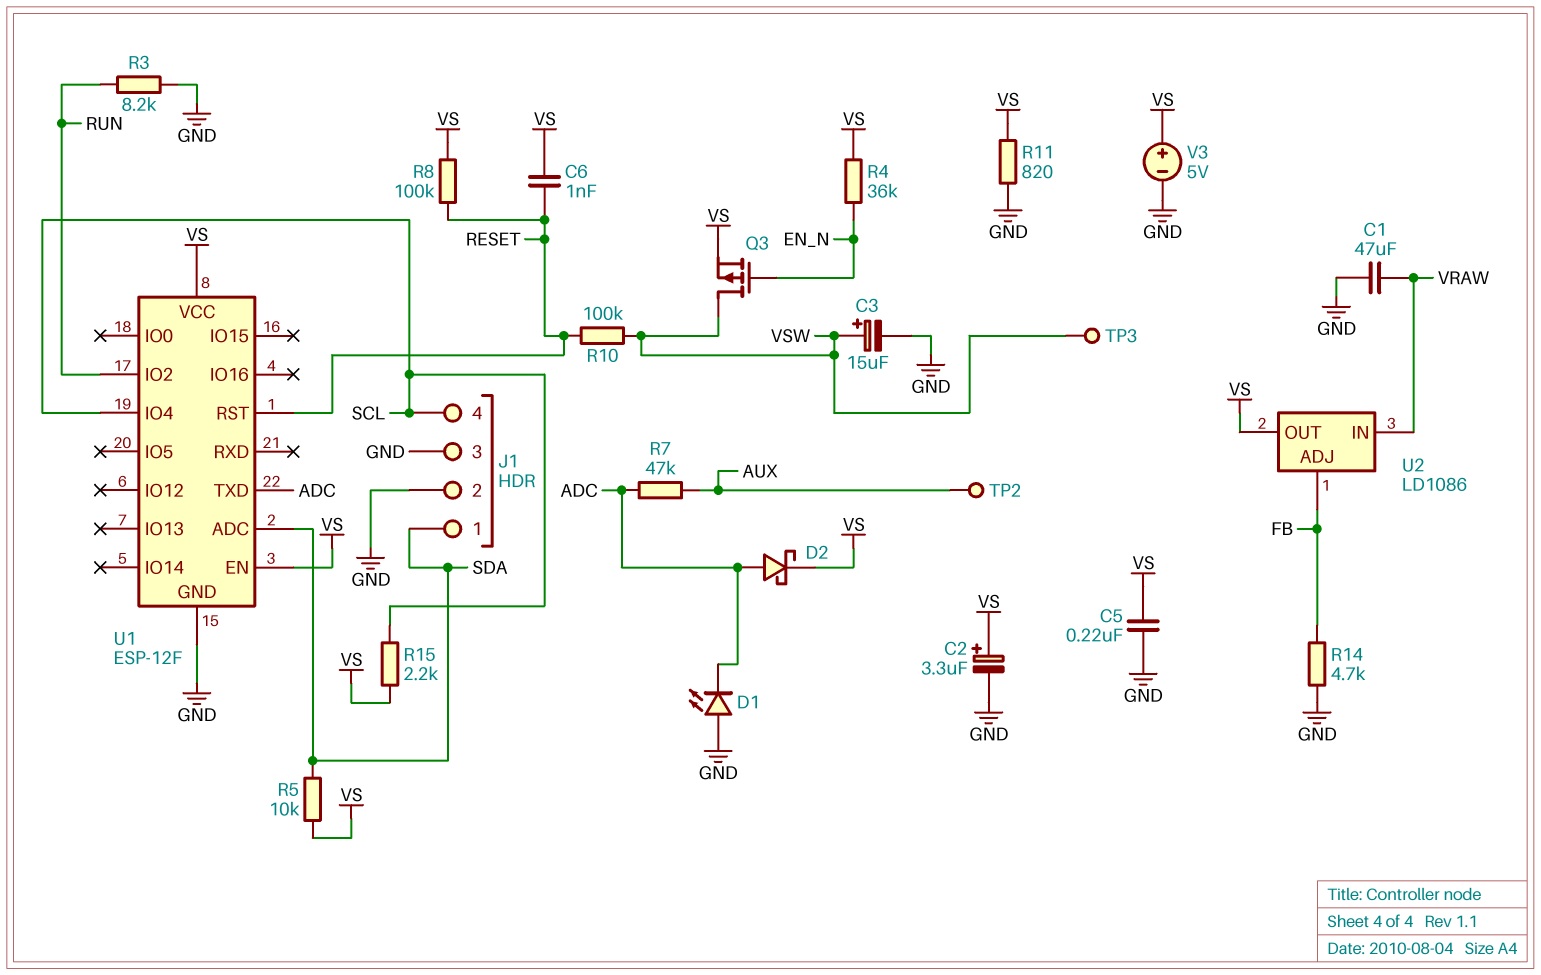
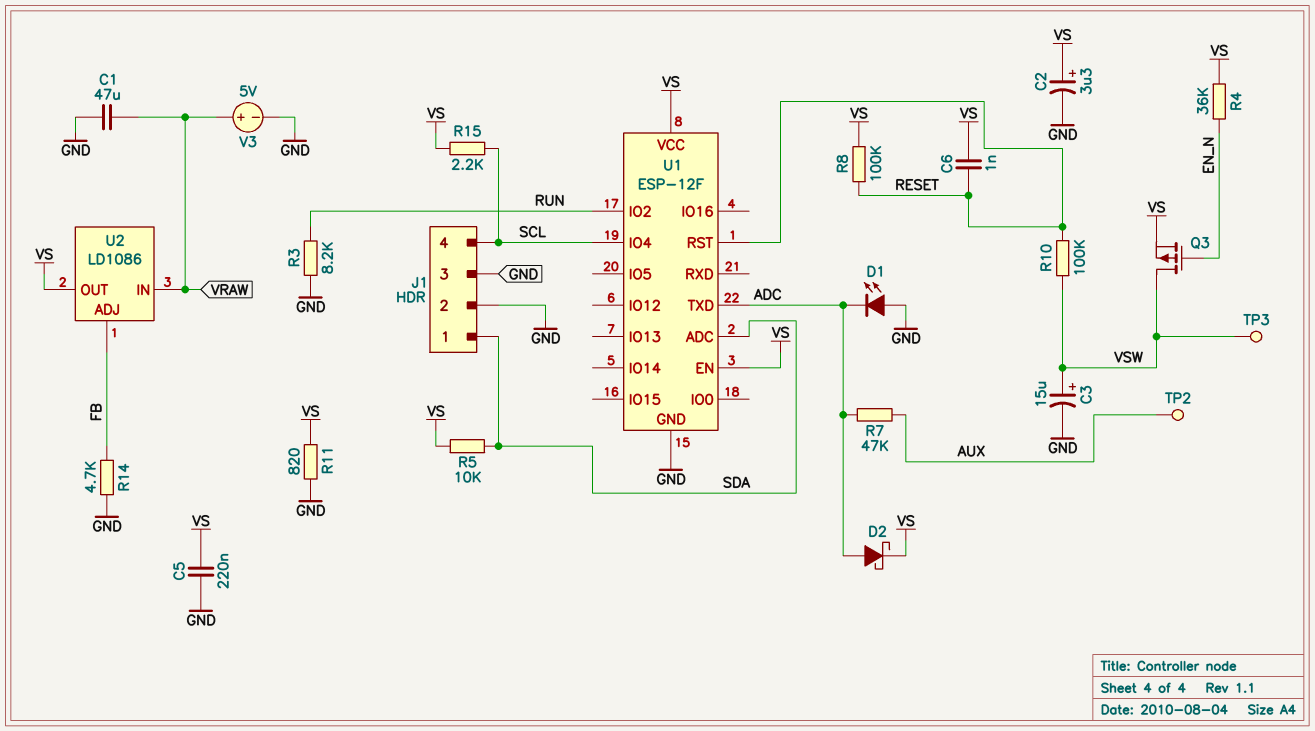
V3: 5V (plus VS, minus GND) -> 5V (plus VRAW, minus GND)

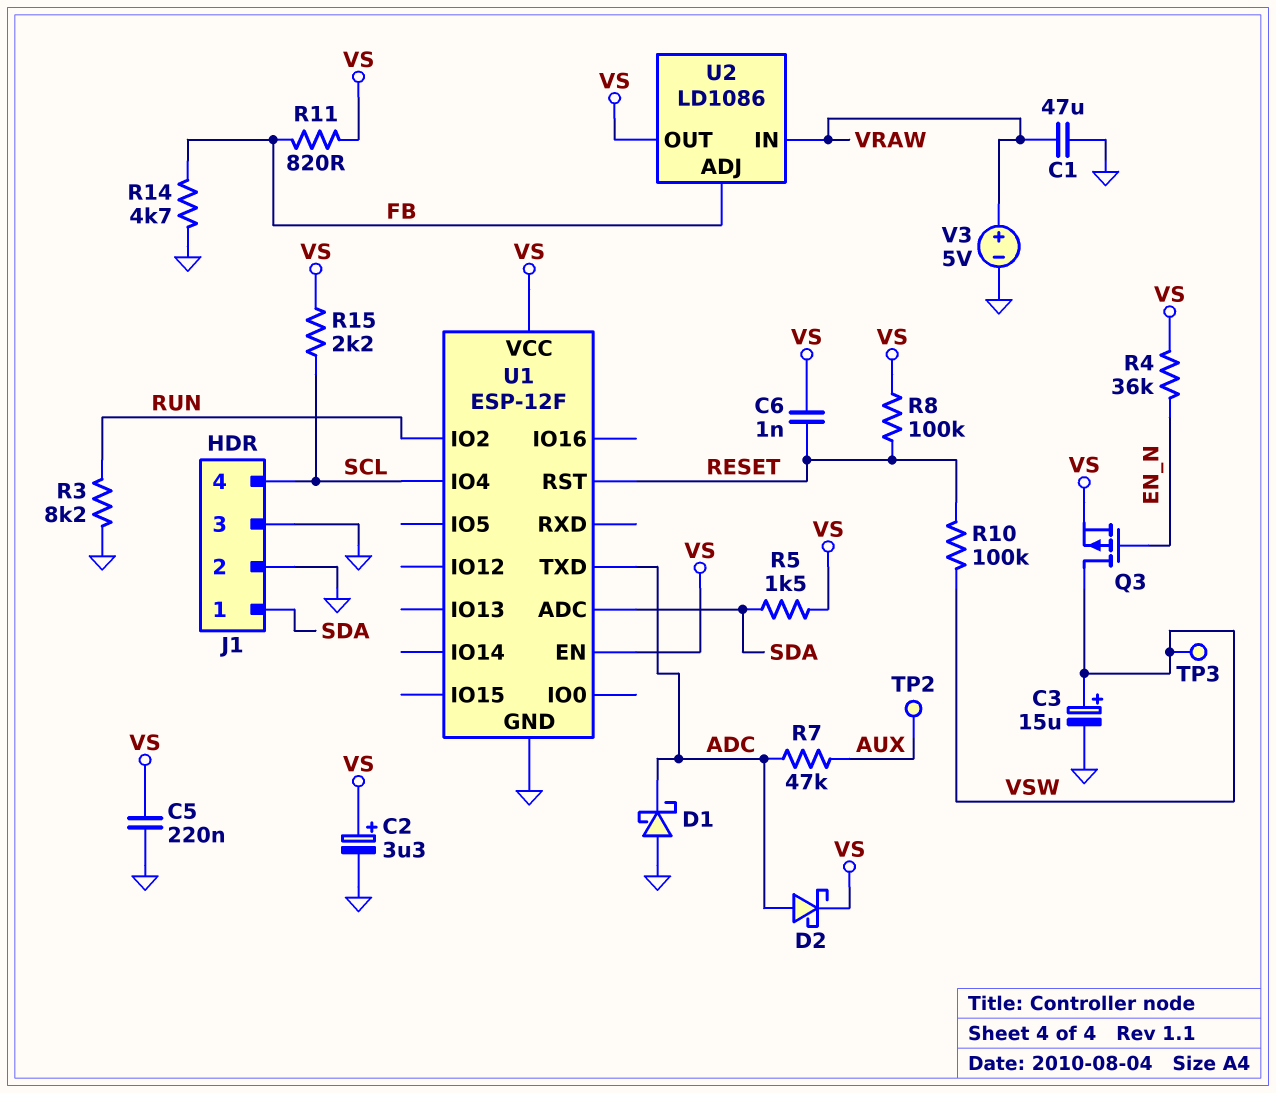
D1: LED (A GND, K ADC) -> schottky (A GND, K ADC)
R5: 10k (SDA, VS) -> 1.5k (SDA, VS)
R11: 820 (GND, VS) -> 820 (FB, VS)

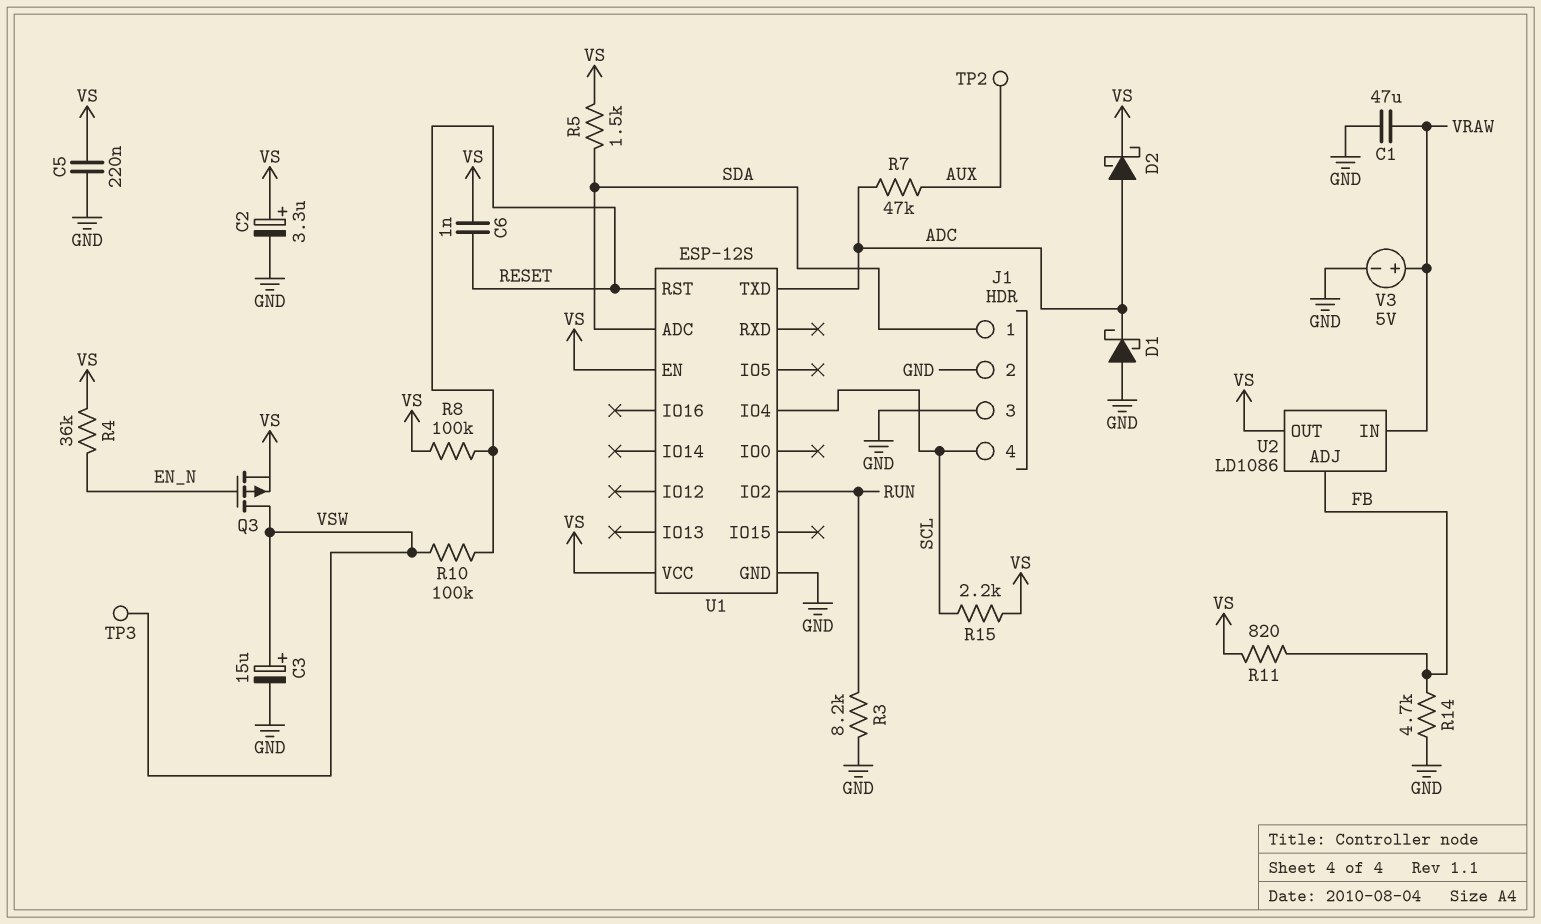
U1: ESP-12F -> ESP-12S

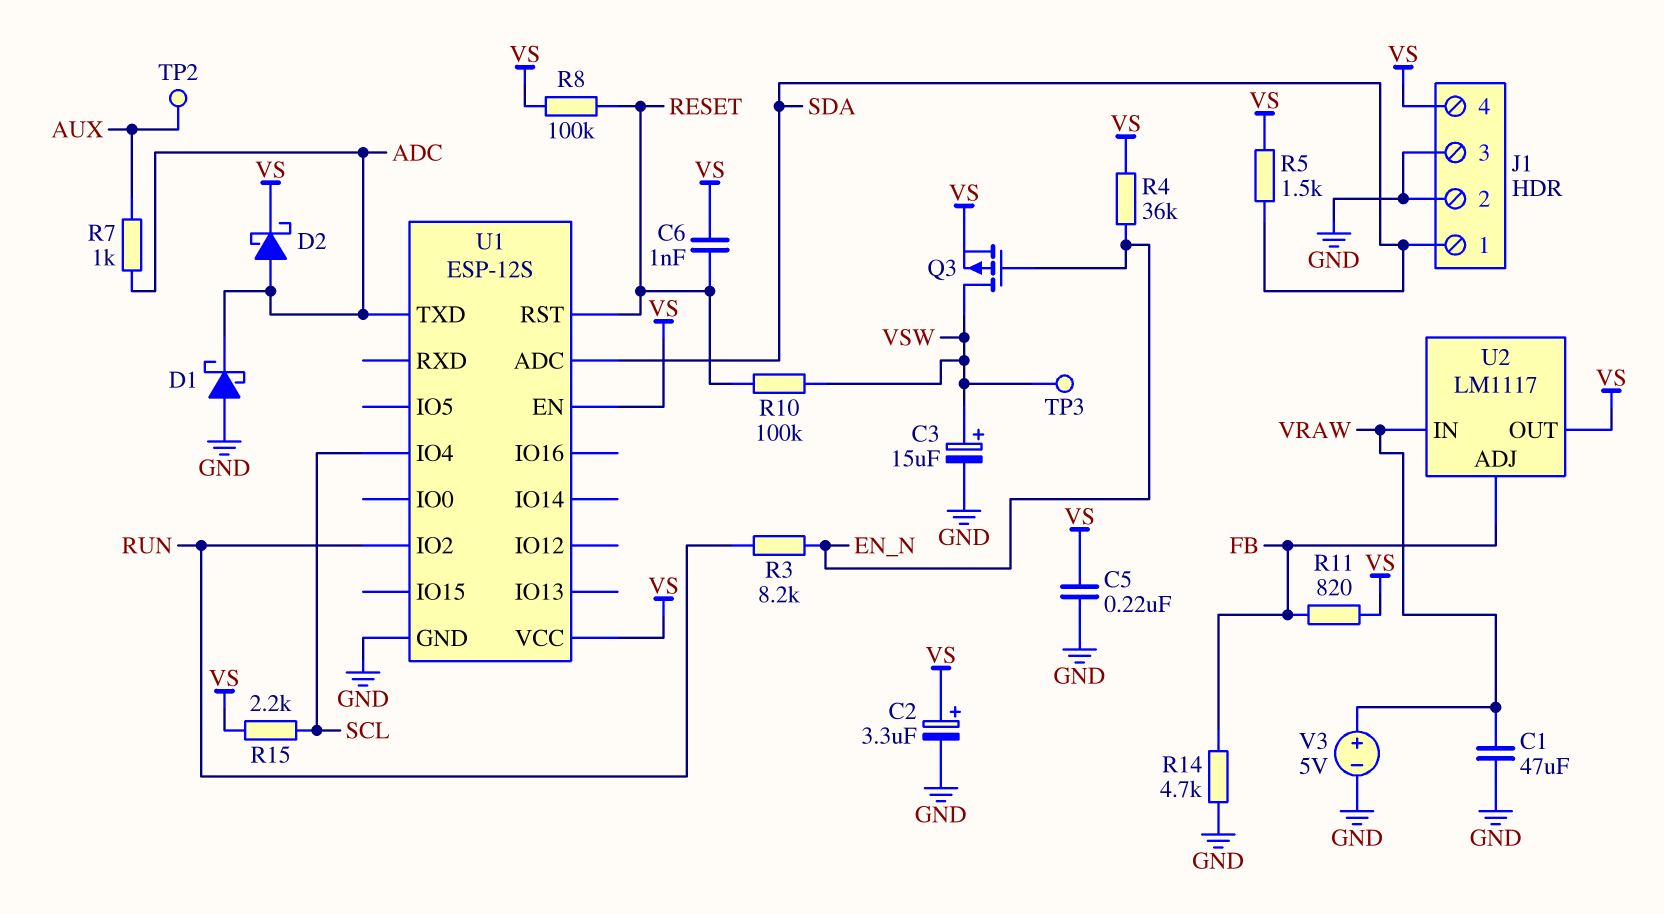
J1 pin 4: SCL -> VS
R3: 8.2k (GND, RUN) -> 8.2k (EN_N, RUN)
R7: 47k (ADC, AUX) -> 1k (ADC, AUX)
U2: LD1086 -> LM1117

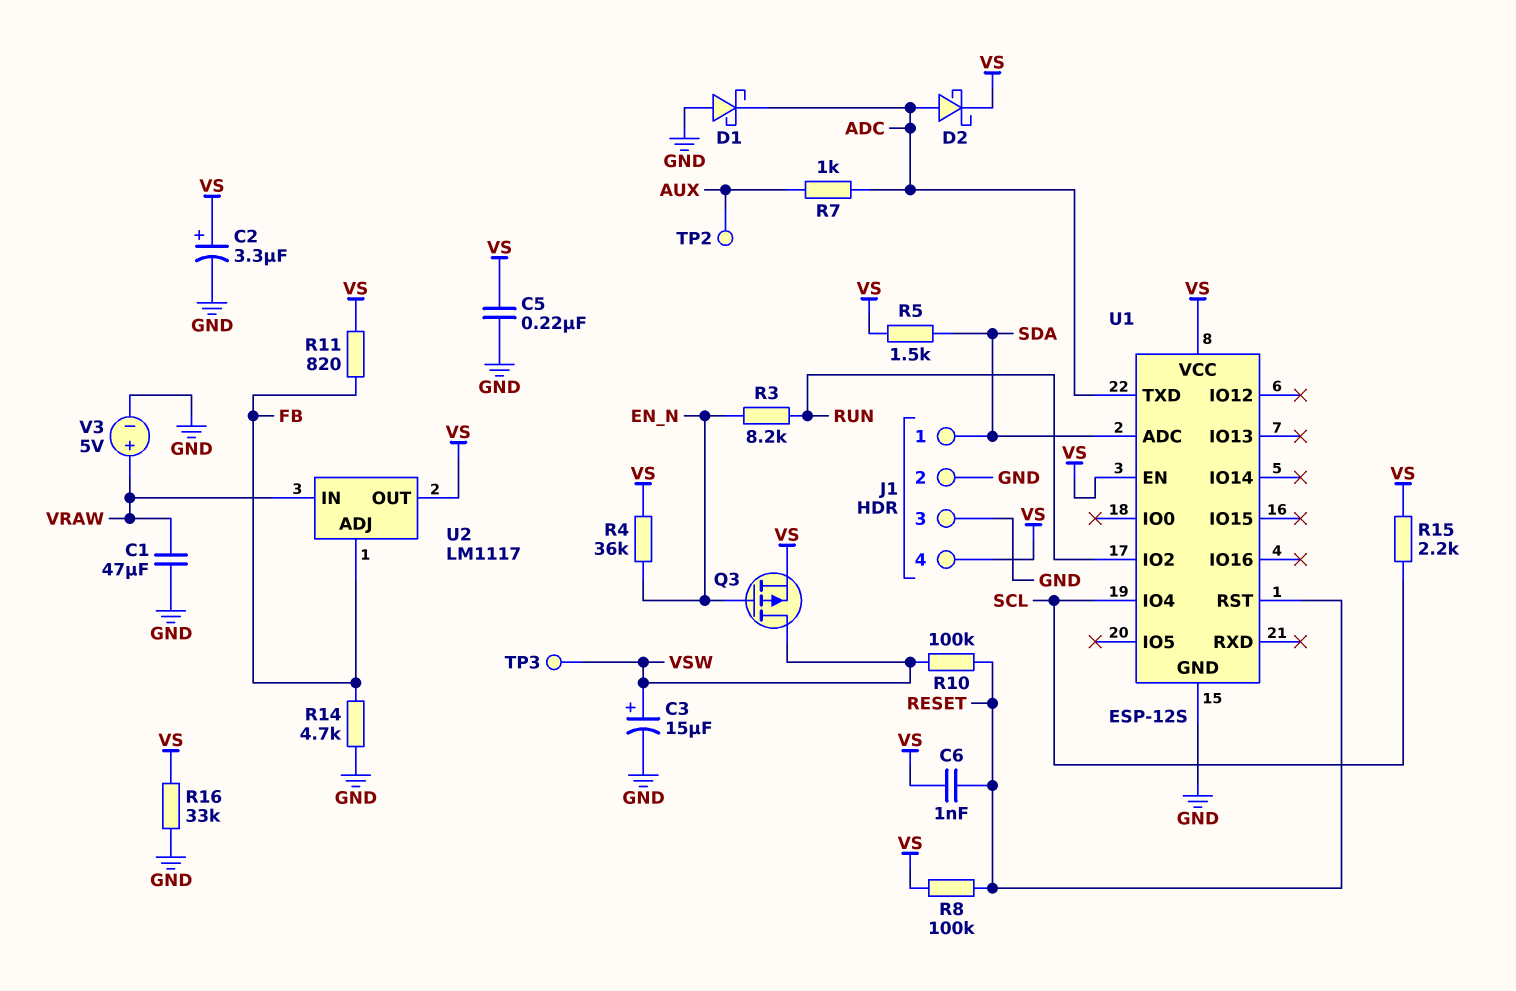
R16: none -> 33k (GND, VS)

